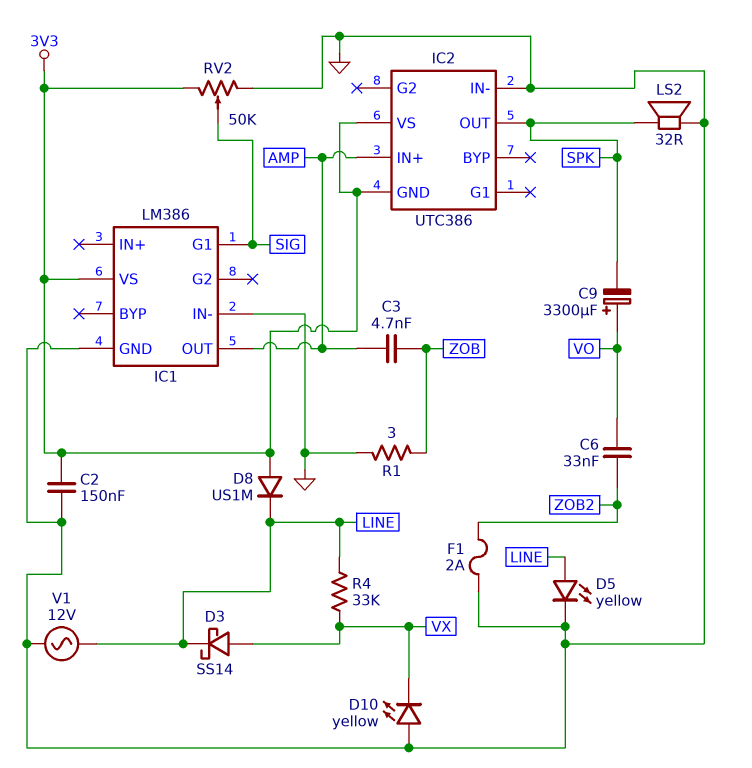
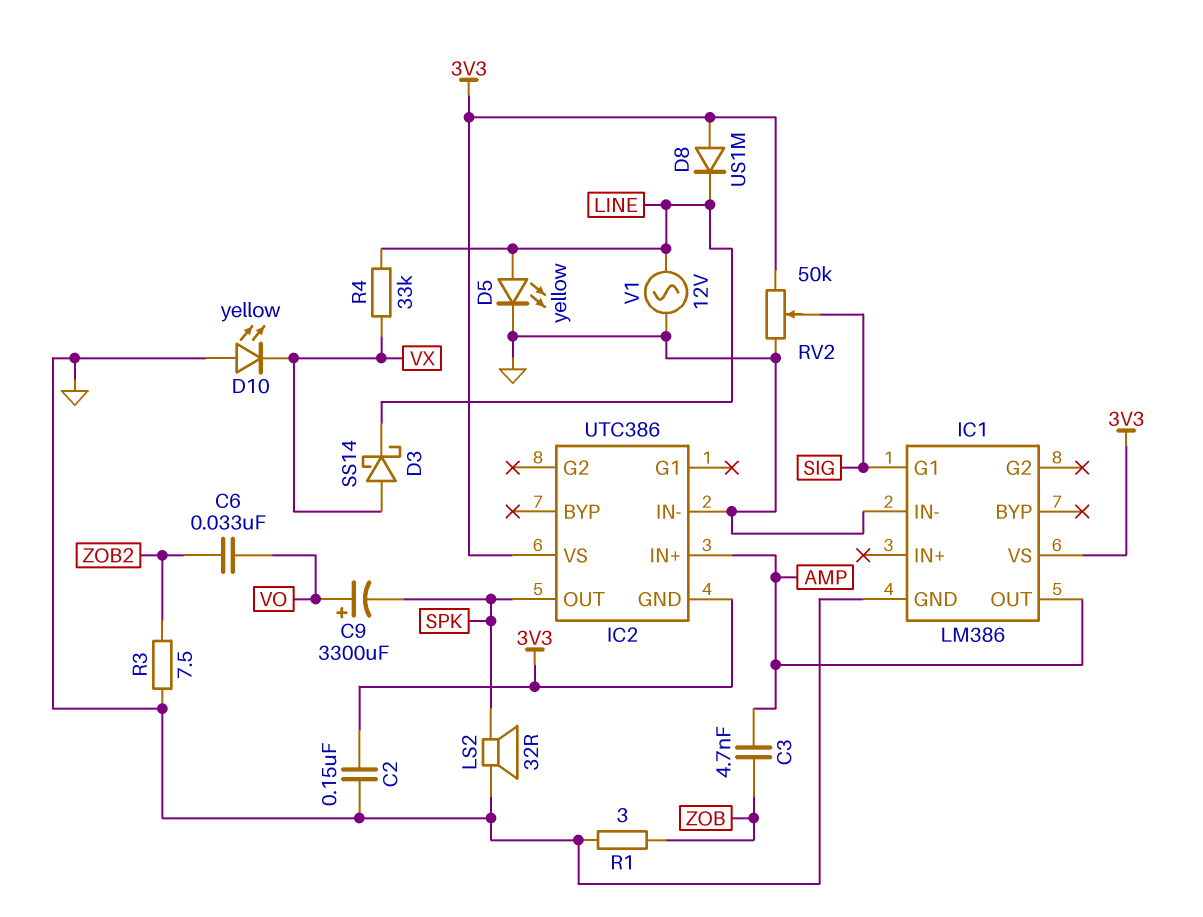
F1: 2A (GND, ZOB2) -> none
R3: none -> 7.5 (GND, ZOB2)

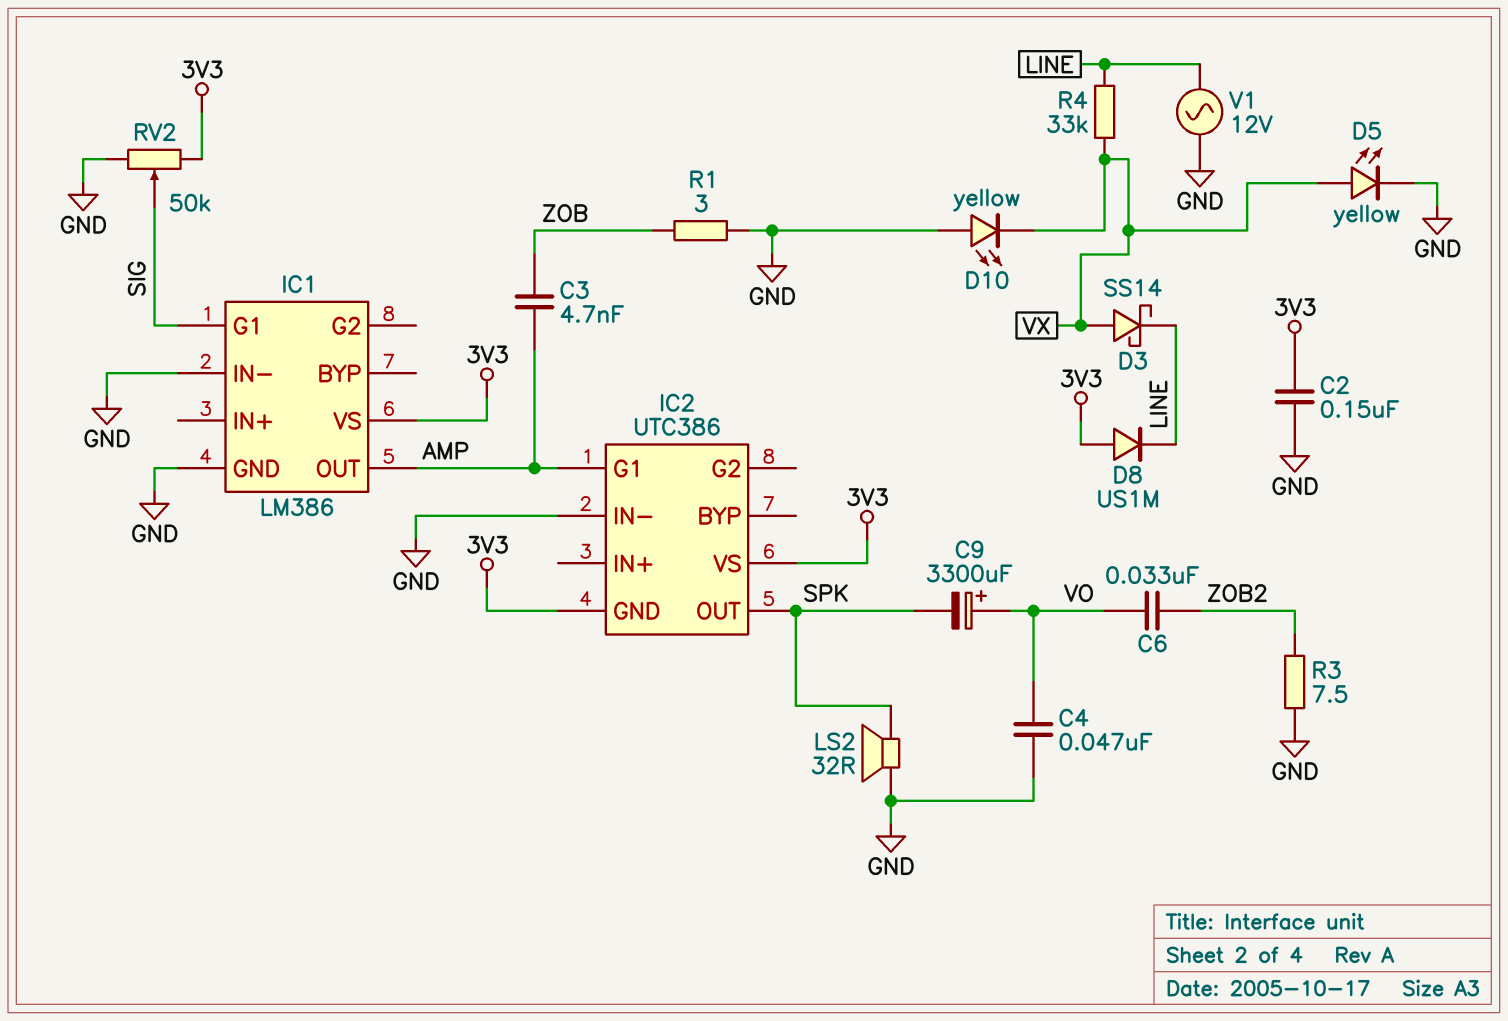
C4: none -> 47nF (GND, VO)
D5: LED yellow (A LINE, K GND) -> LED yellow (A VX, K GND)
IC2 pin G1: none -> AMP
IC2 pin IN+: AMP -> none

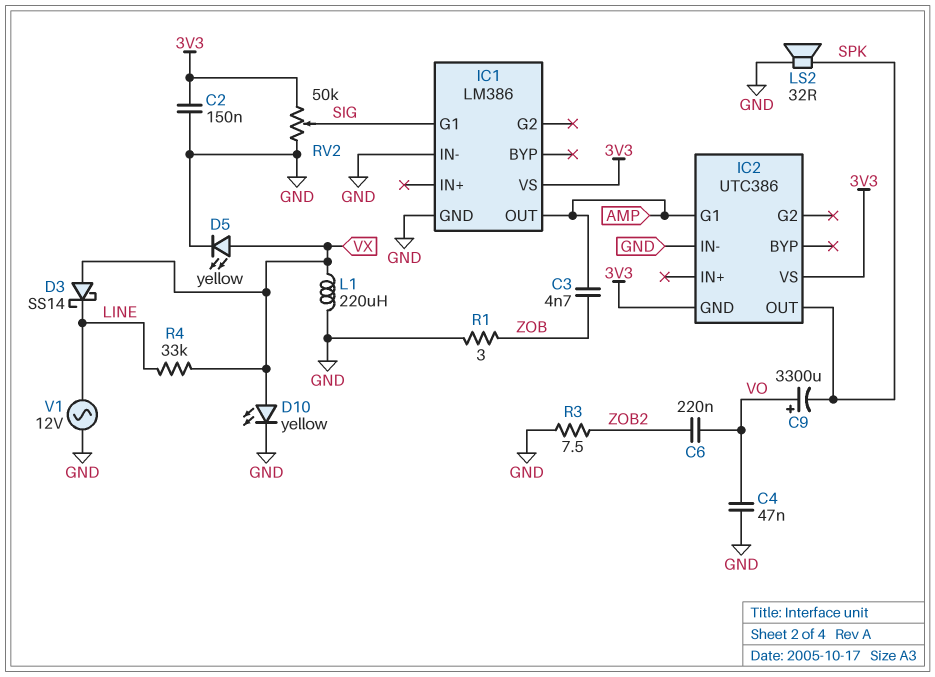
C6: 33nF (VO, ZOB2) -> 220nF (VO, ZOB2)
D8: diode US1M (A 3V3, K LINE) -> none
D10: LED yellow (A GND, K VX) -> LED yellow (A VX, K GND)
L1: none -> 220uH (GND, VX)

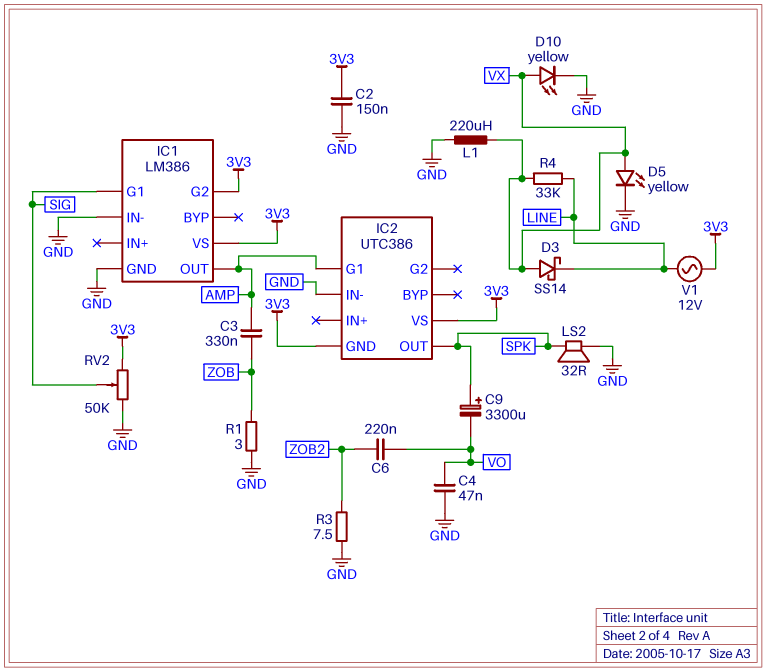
C3: 4.7nF (AMP, ZOB) -> 330nF (AMP, ZOB)
C9: 3300uF (plus VO, minus SPK) -> 3300uF (plus SPK, minus VO)
IC1 pin G2: none -> 3V3
V1: AC 12V (GND, LINE) -> AC 12V (3V3, LINE)

